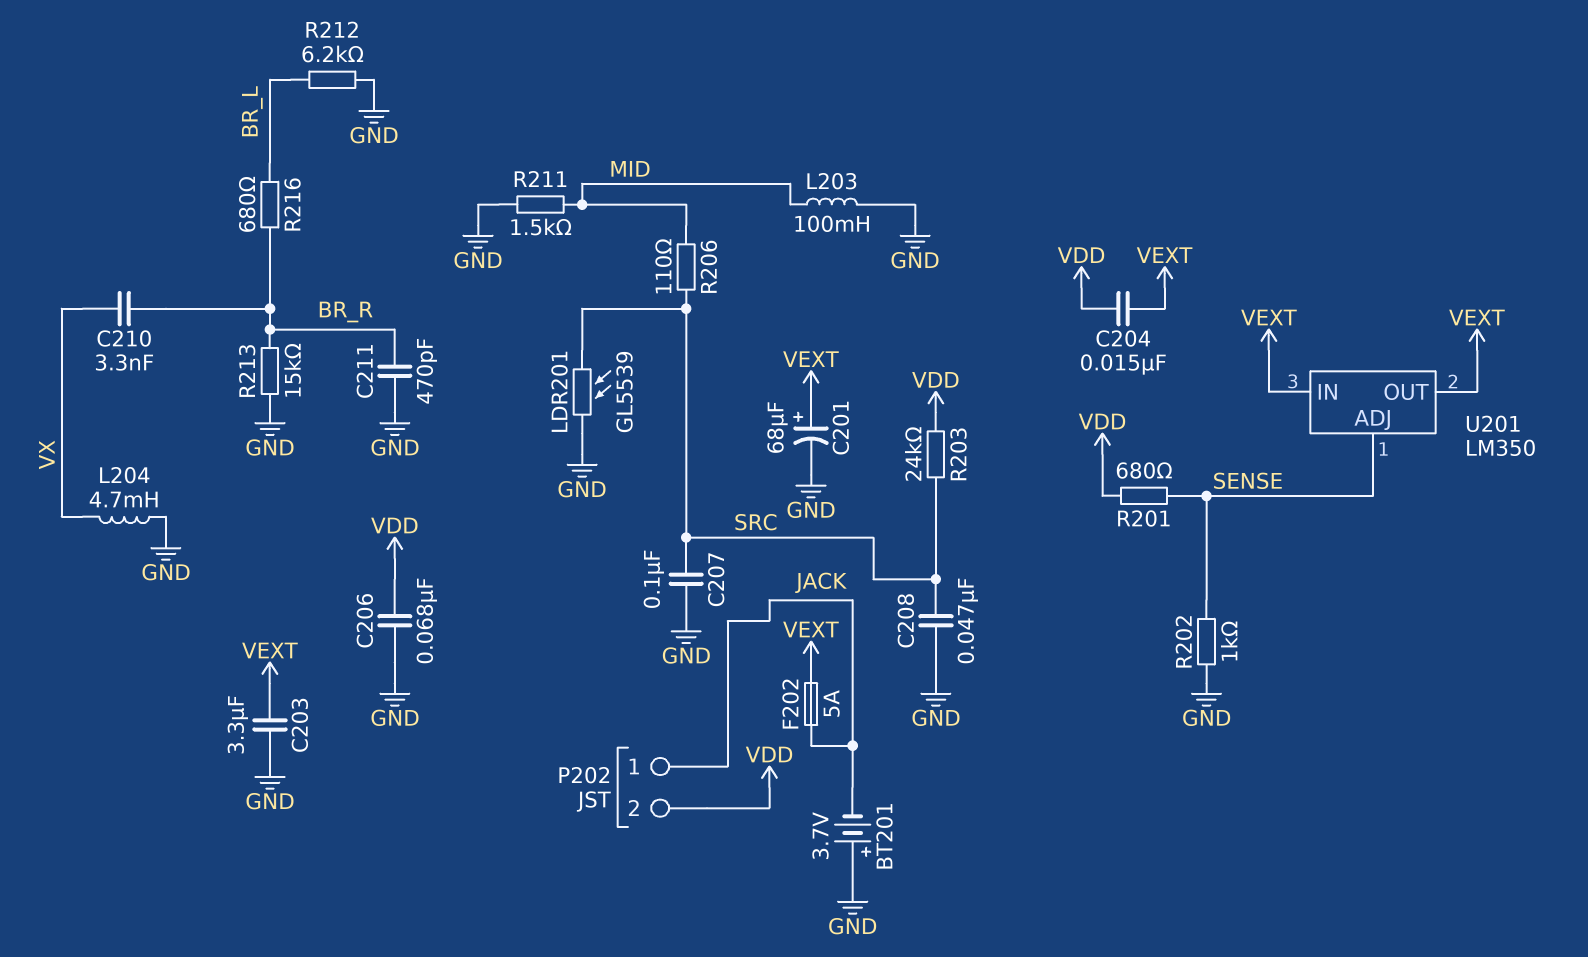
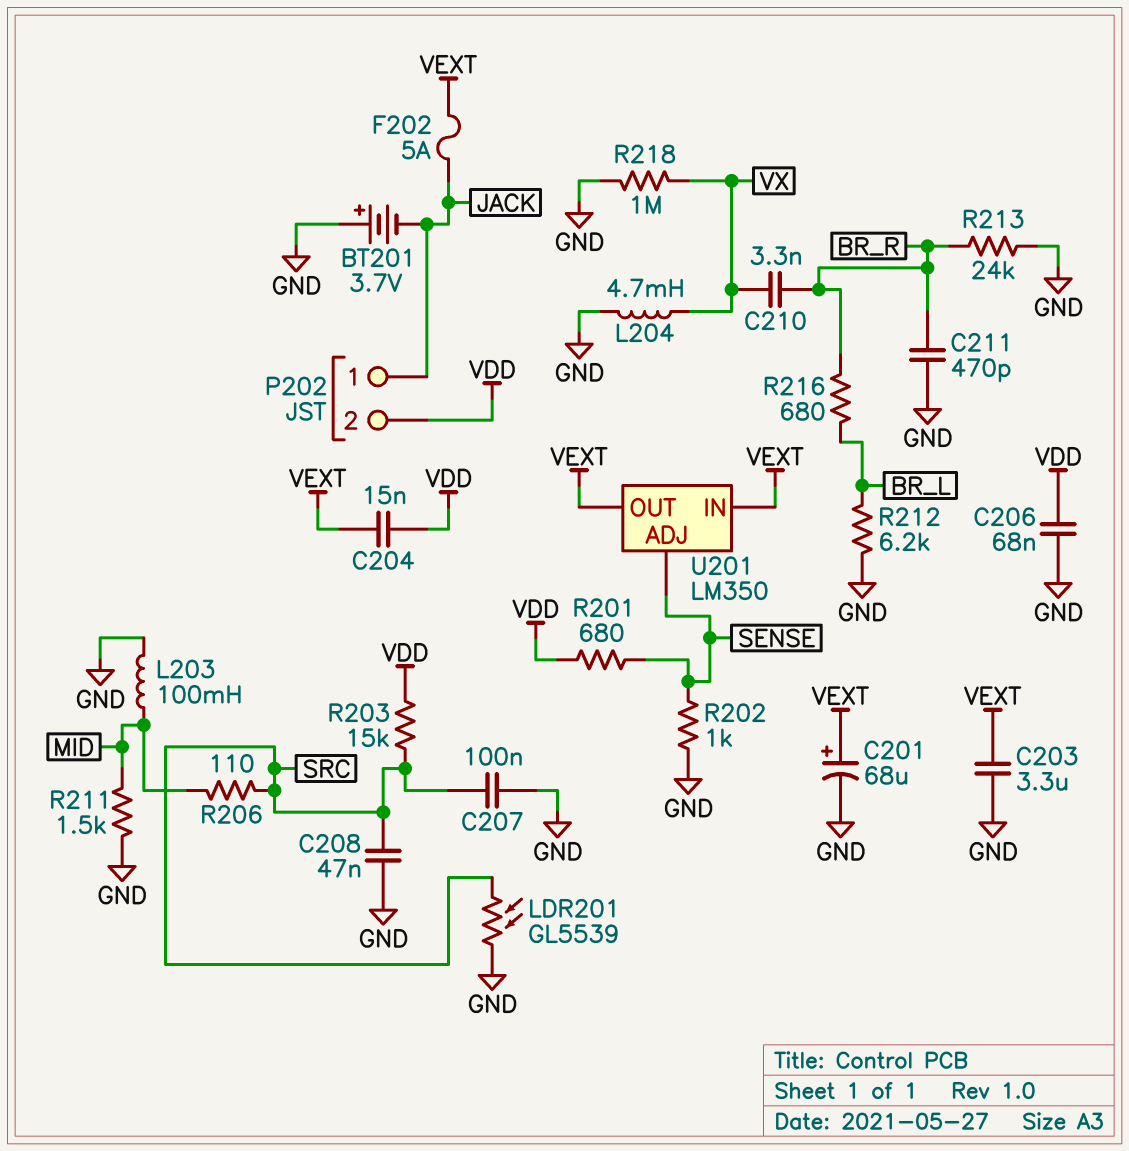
R203: 24k (SRC, VDD) -> 15k (SRC, VDD)
R213: 15k (BR_R, GND) -> 24k (BR_R, GND)
R218: none -> 1M (GND, VX)

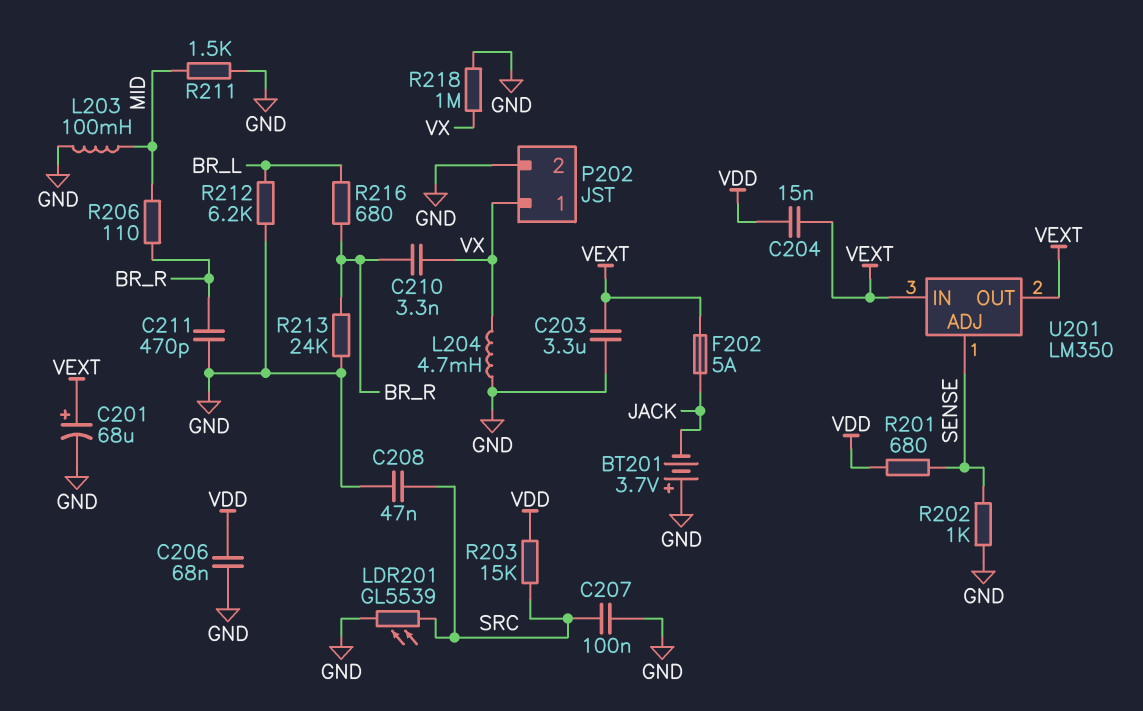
P202 pin 1: JACK -> VX
P202 pin 2: VDD -> GND
R206: 110 (MID, SRC) -> 110 (BR_R, MID)

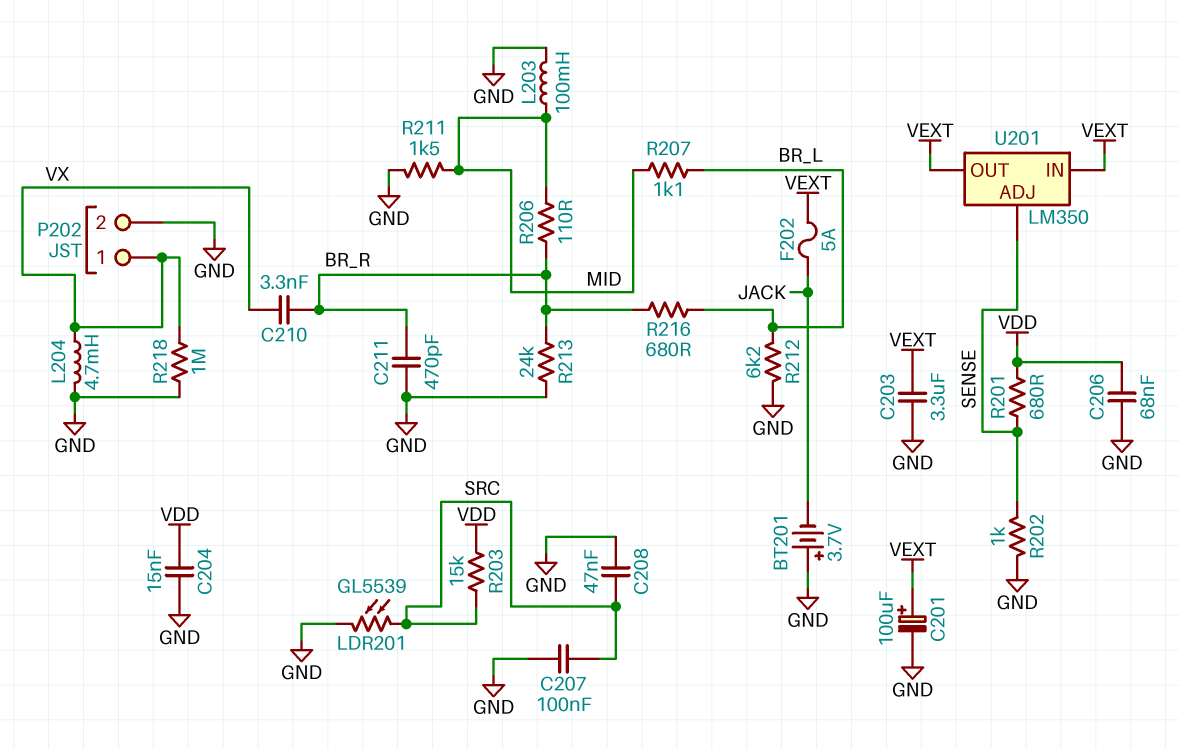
C201: 68uF (plus VEXT, minus GND) -> 100uF (plus VEXT, minus GND)
C204: 15nF (VDD, VEXT) -> 15nF (GND, VDD)
R207: none -> 1.1k (BR_L, MID)

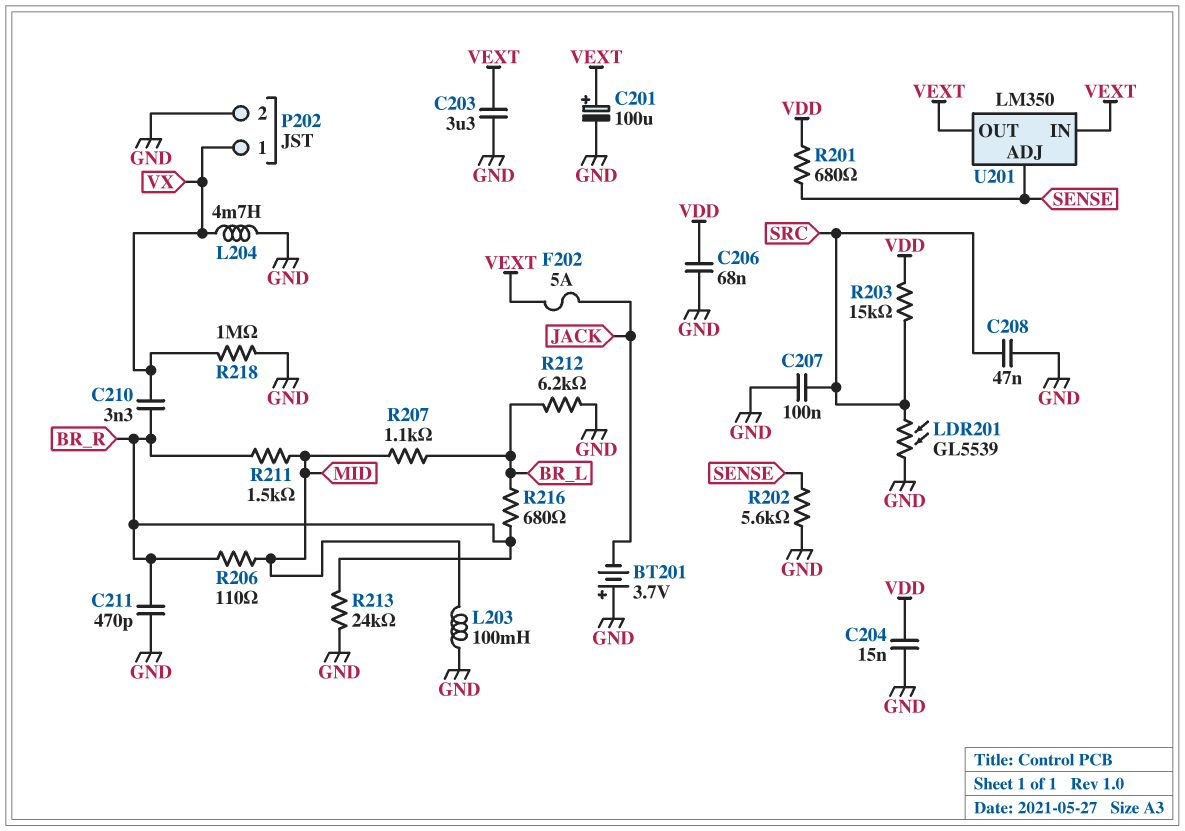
R202: 1k (GND, SENSE) -> 5.6k (GND, SENSE)
R211: 1.5k (GND, MID) -> 1.5k (BR_R, MID)

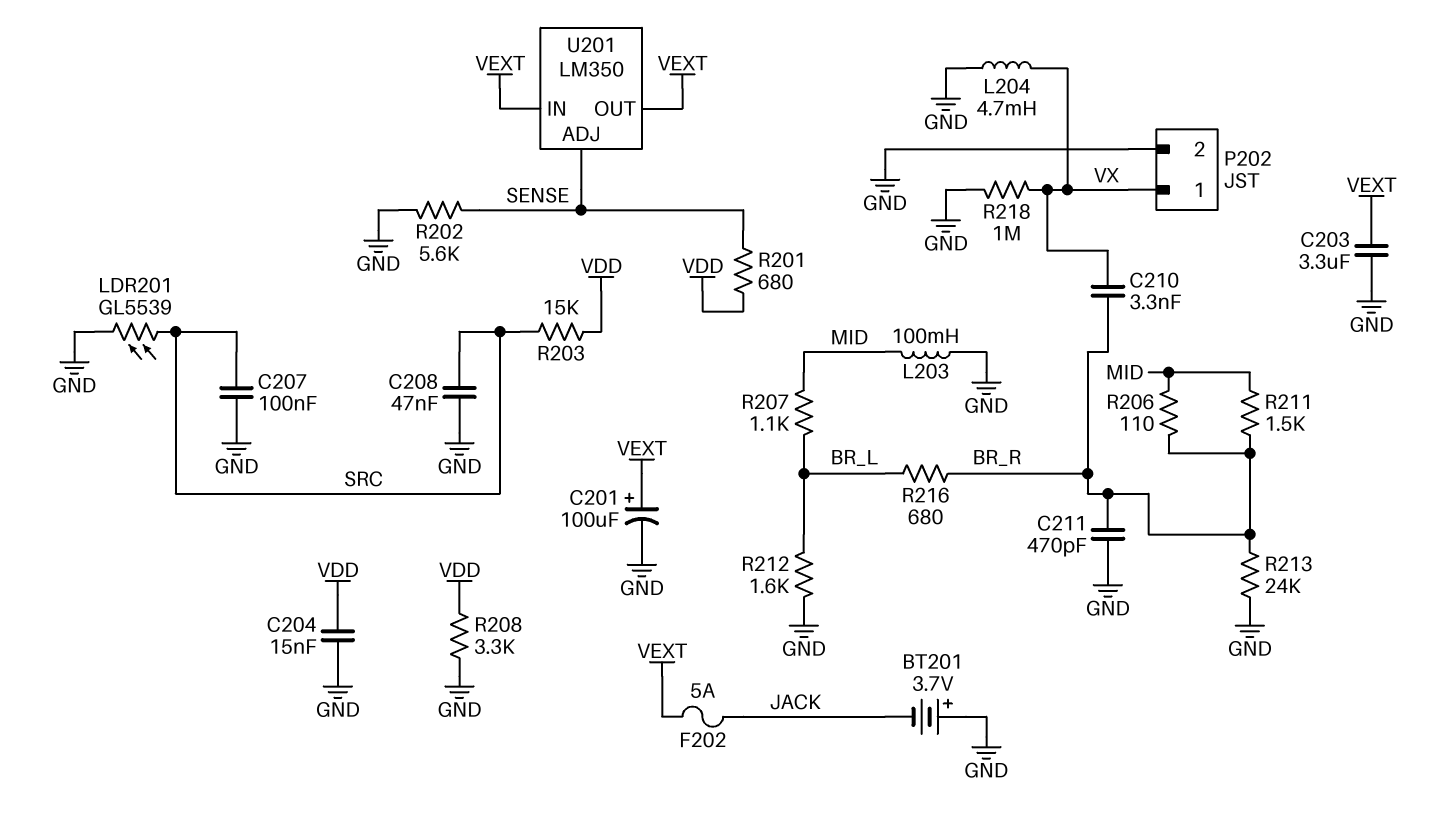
C206: 68nF (GND, VDD) -> none
R208: none -> 3.3k (GND, VDD)
R212: 6.2k (BR_L, GND) -> 1.6k (BR_L, GND)

